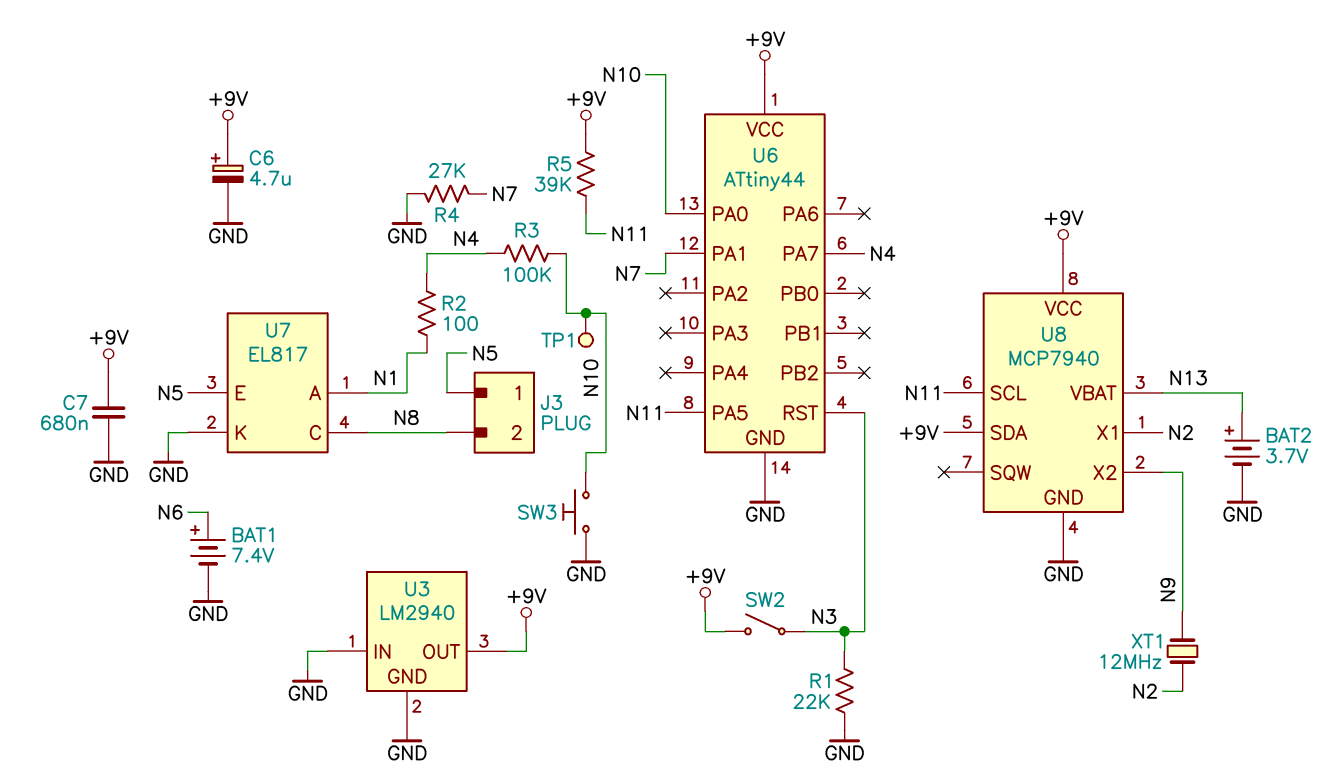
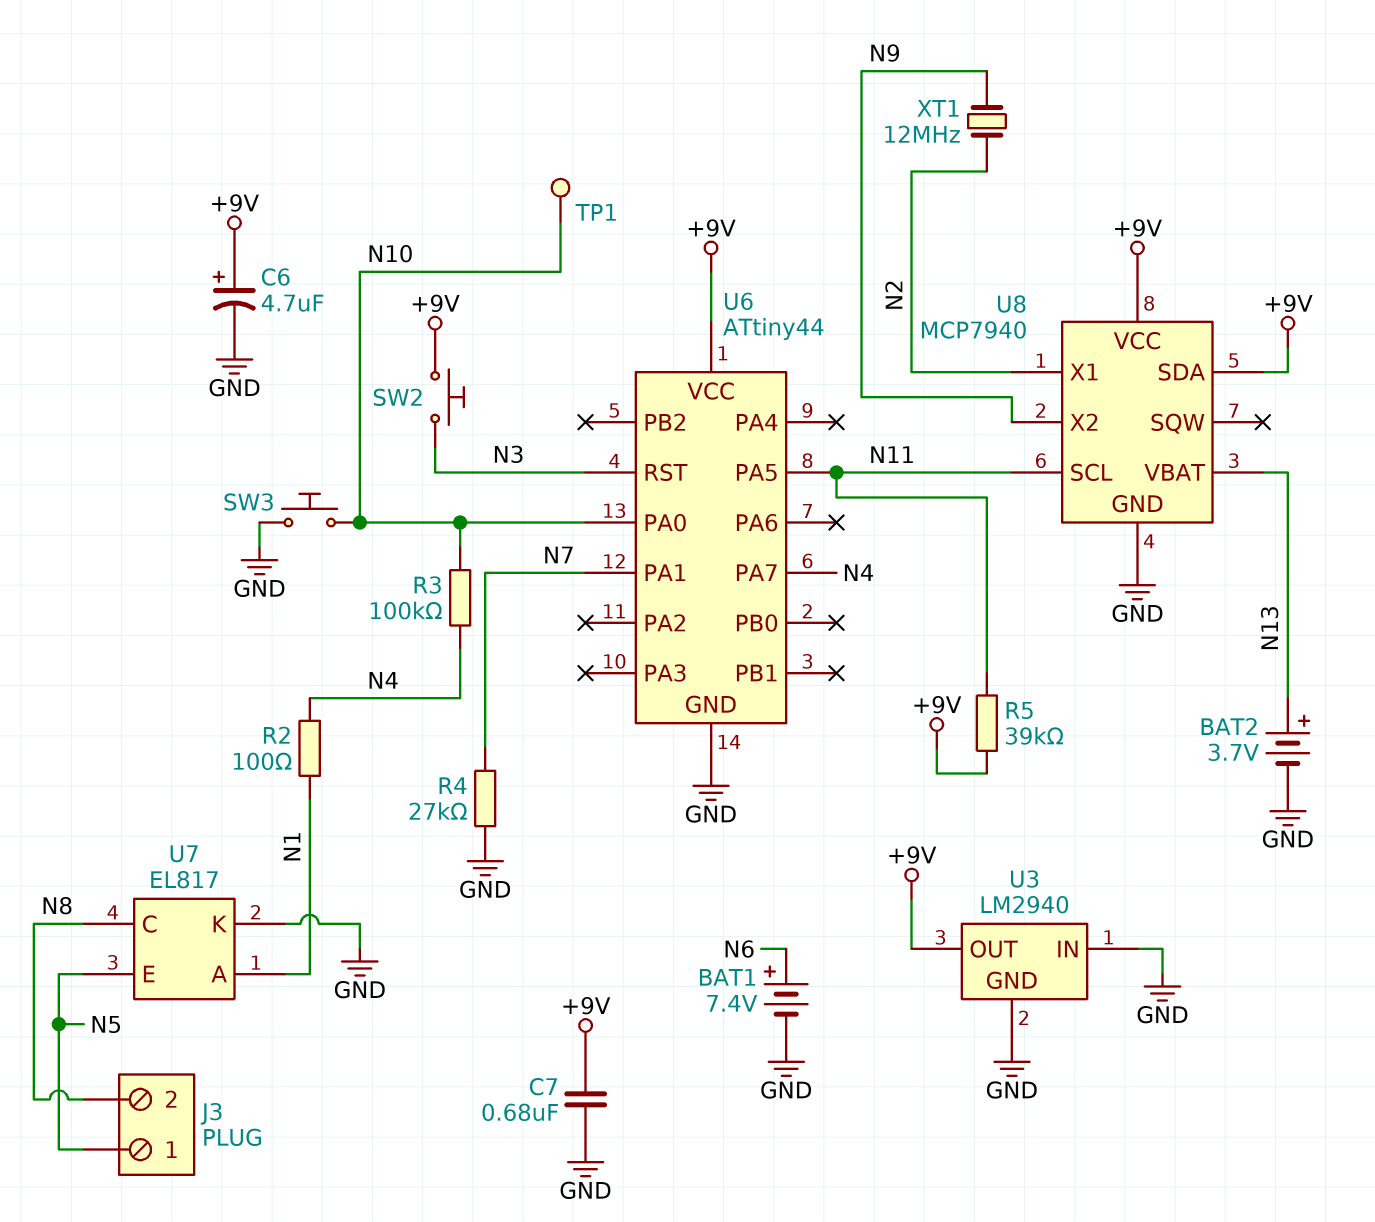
R1: 22k (GND, N3) -> none
SW2: switch (+9V, N3) -> button (+9V, N3)

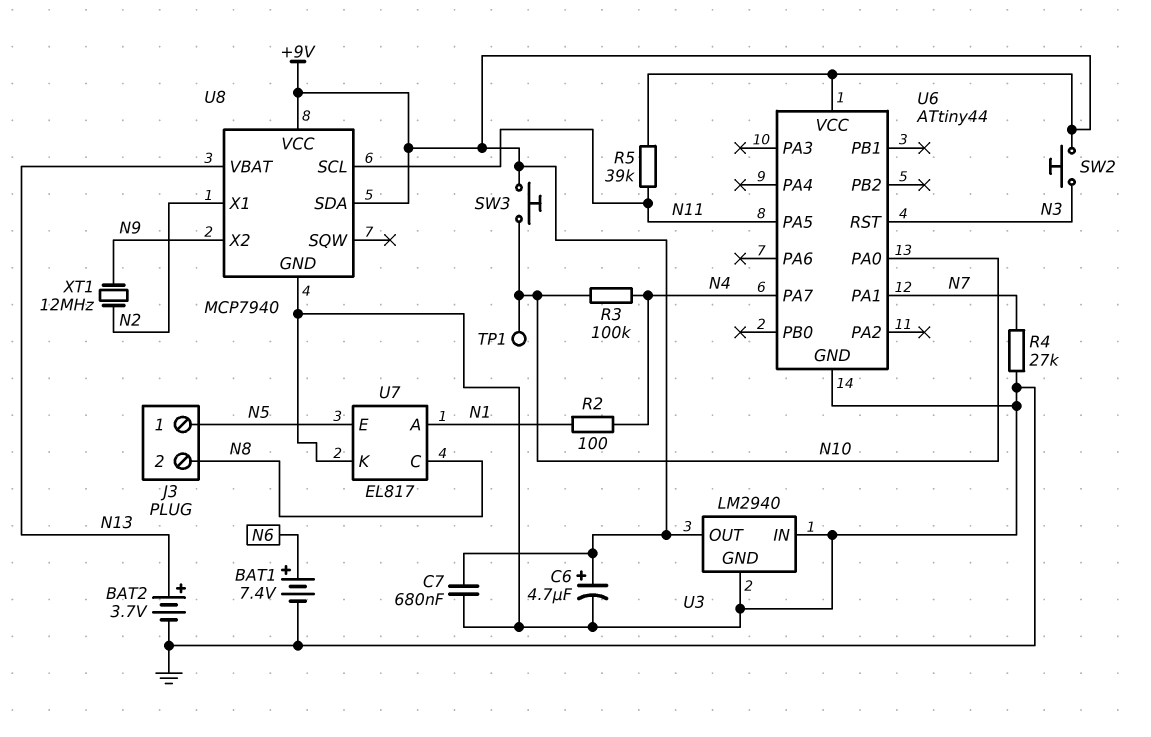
SW3: button (GND, N10) -> button (+9V, N10)

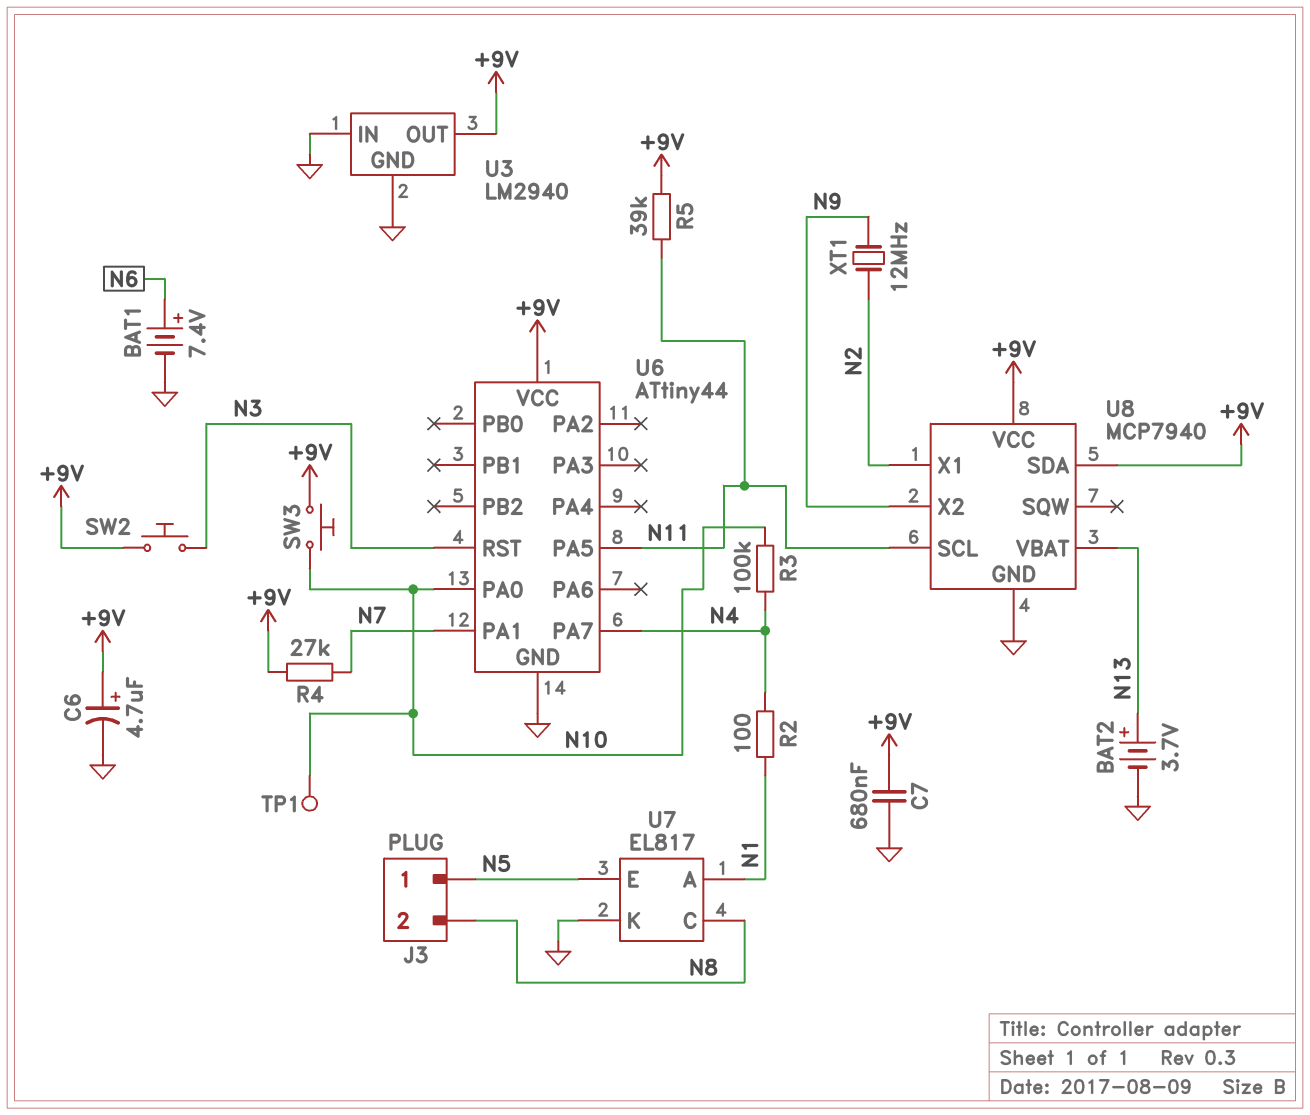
R4: 27k (GND, N7) -> 27k (+9V, N7)

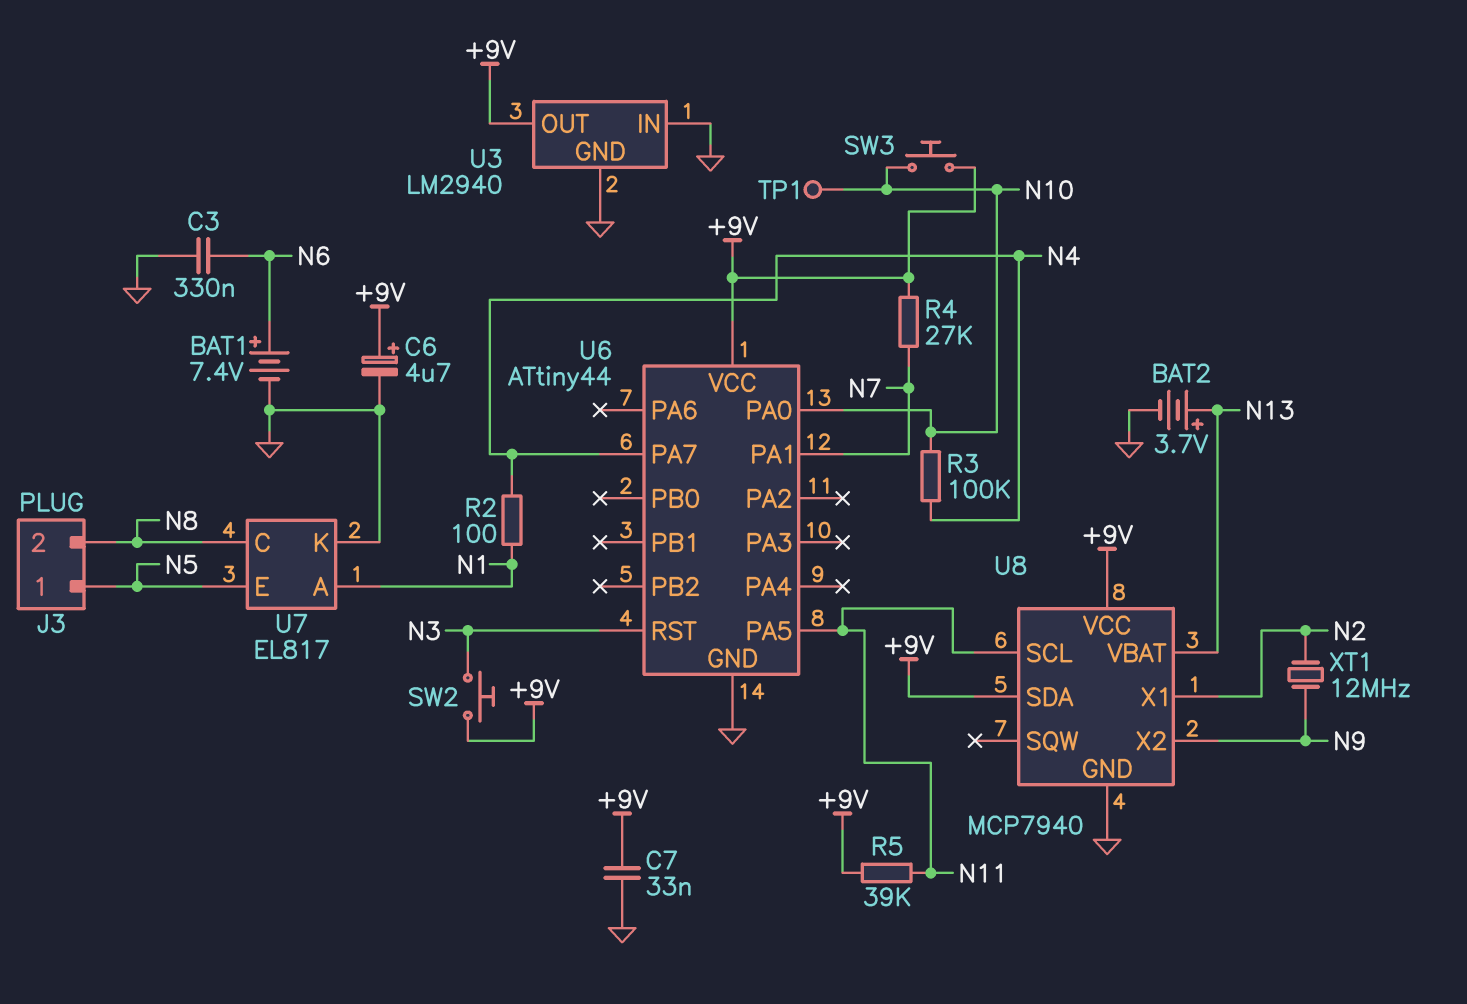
C3: none -> 330nF (GND, N6)
C7: 680nF (+9V, GND) -> 33nF (+9V, GND)

